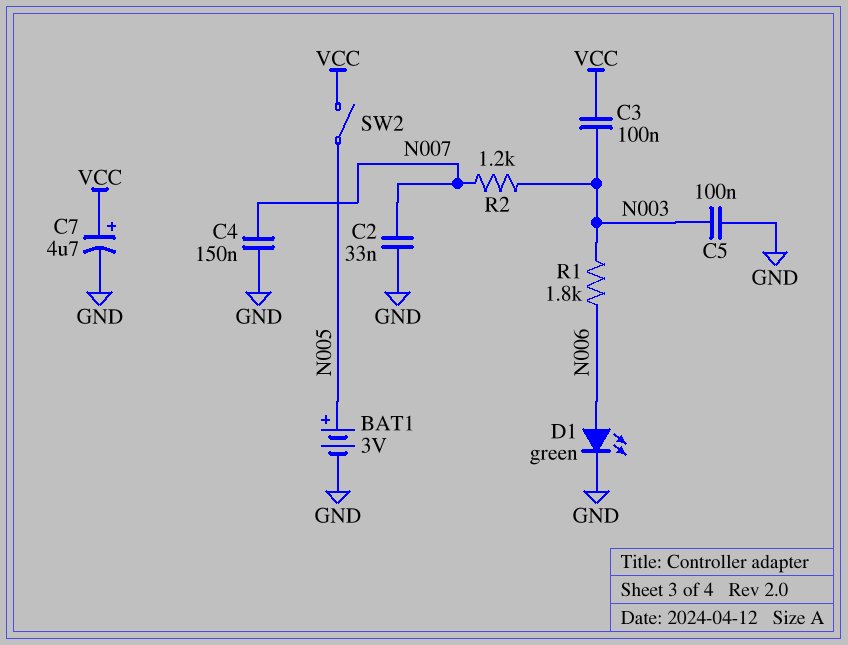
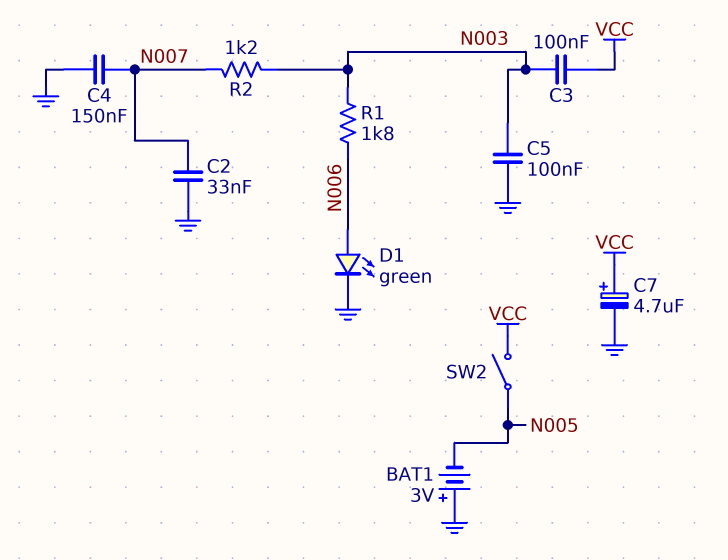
BAT1: 3V (plus N005, minus GND) -> 3V (plus GND, minus N005)

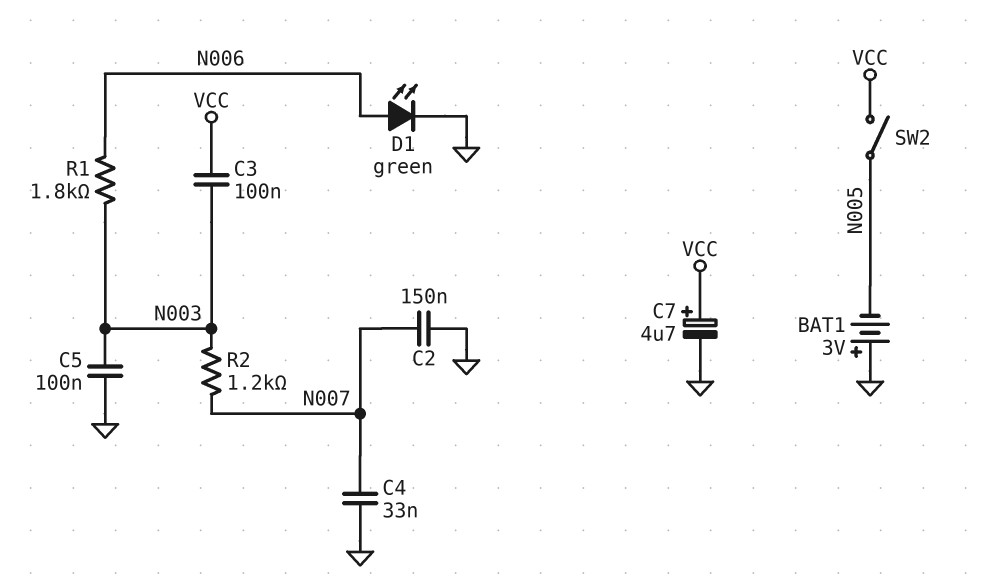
C2: 33nF (GND, N007) -> 150nF (GND, N007)
C4: 150nF (GND, N007) -> 33nF (GND, N007)

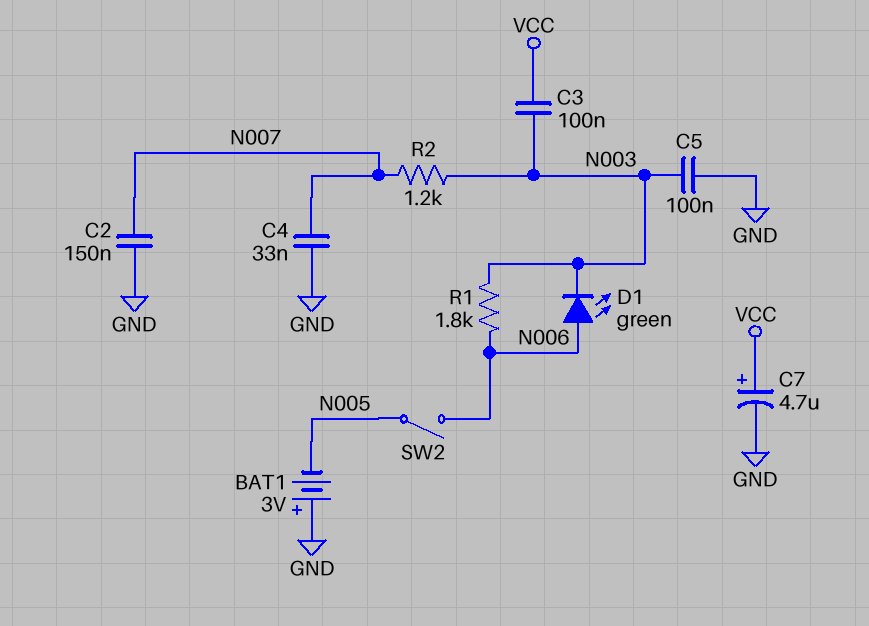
D1: LED green (A N006, K GND) -> LED green (A N006, K N003)
SW2: switch (N005, VCC) -> switch (N005, N006)

